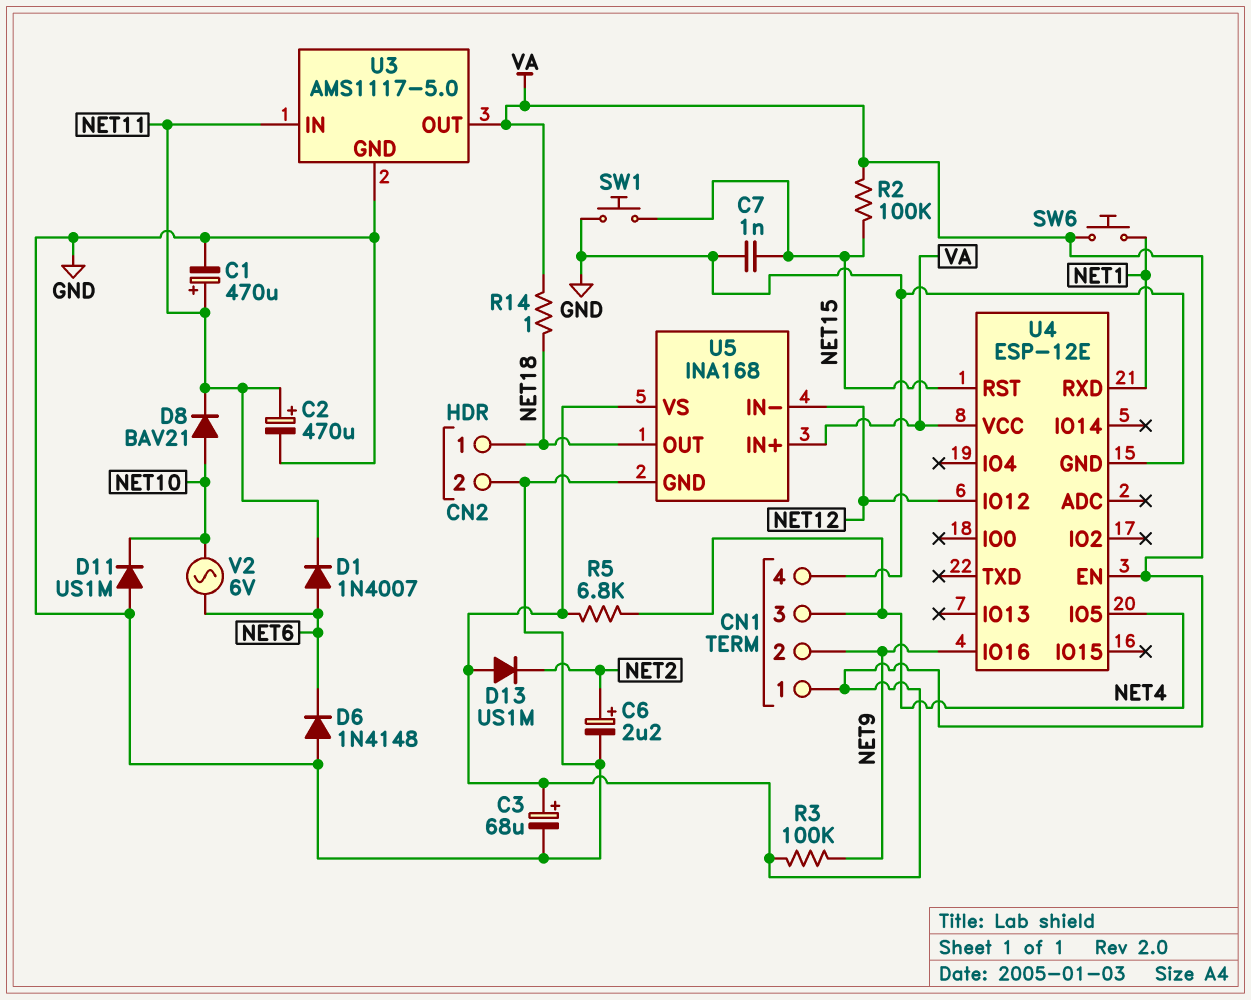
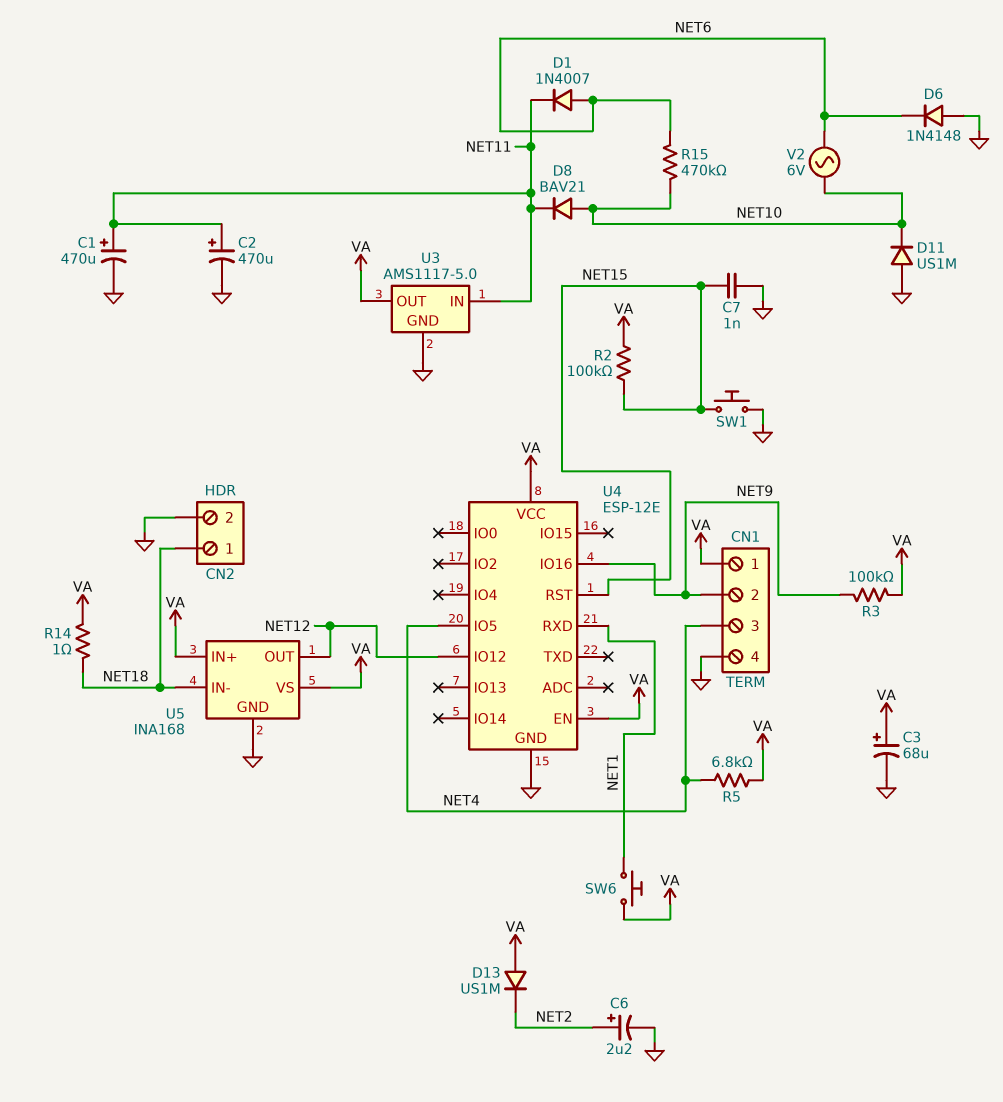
R15: none -> 470k (NET6, NET10)
U5 pin IN-: NET12 -> NET18
U5 pin OUT: NET18 -> NET12

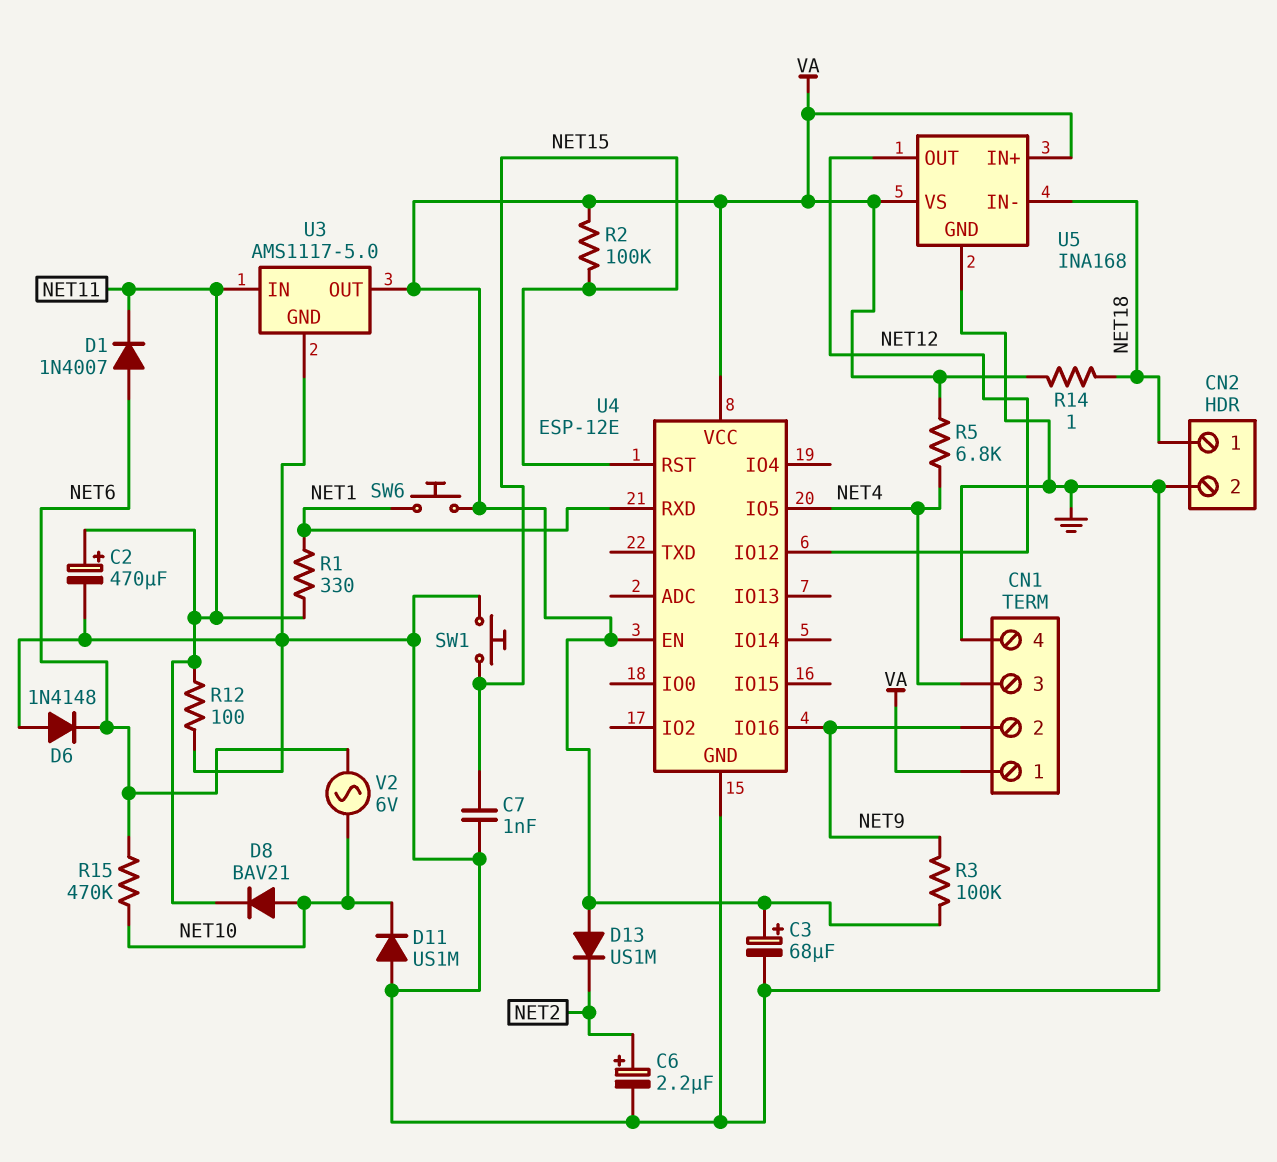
C1: 470uF (plus NET11, minus GND) -> none
R1: none -> 330 (NET1, NET11)
R12: none -> 100 (GND, NET11)

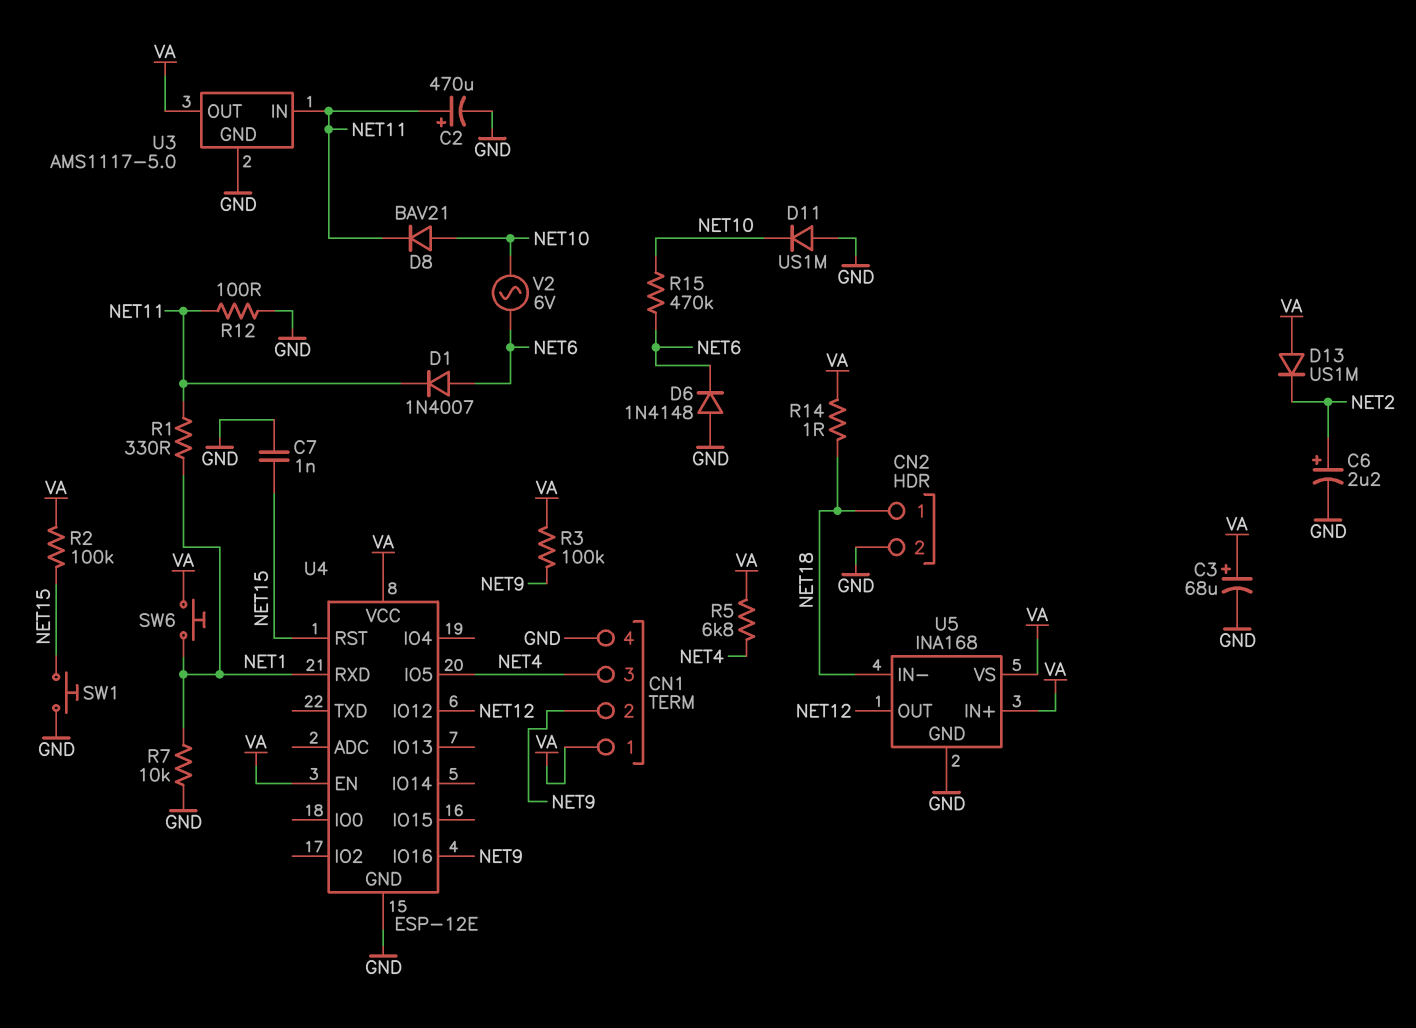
R7: none -> 10k (GND, NET1)

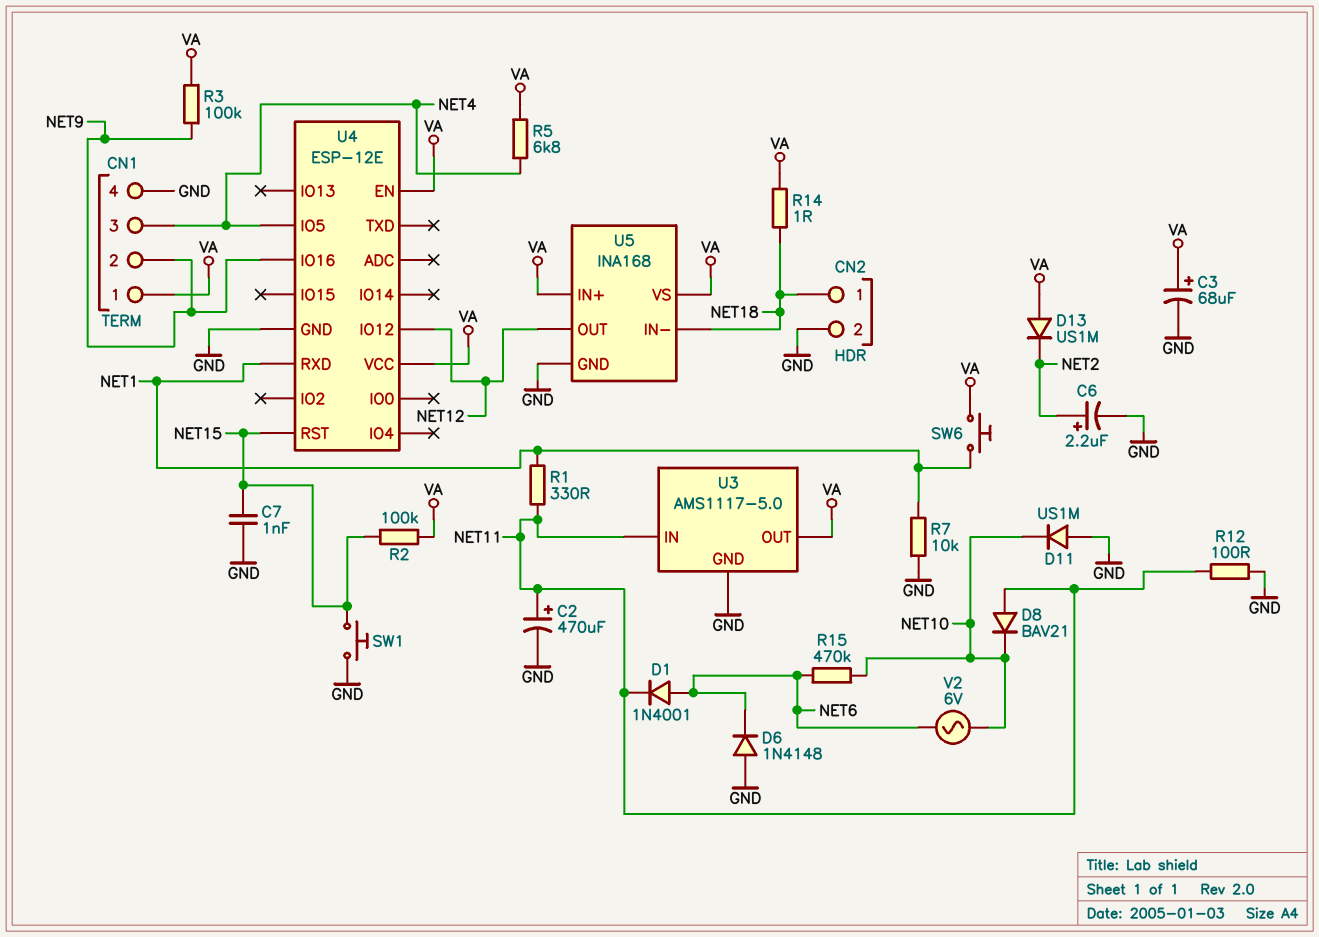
D1: diode 1N4007 (A NET6, K NET11) -> diode 1N4001 (A NET6, K NET11)
D8: diode BAV21 (A NET10, K NET11) -> diode BAV21 (A NET11, K NET10)

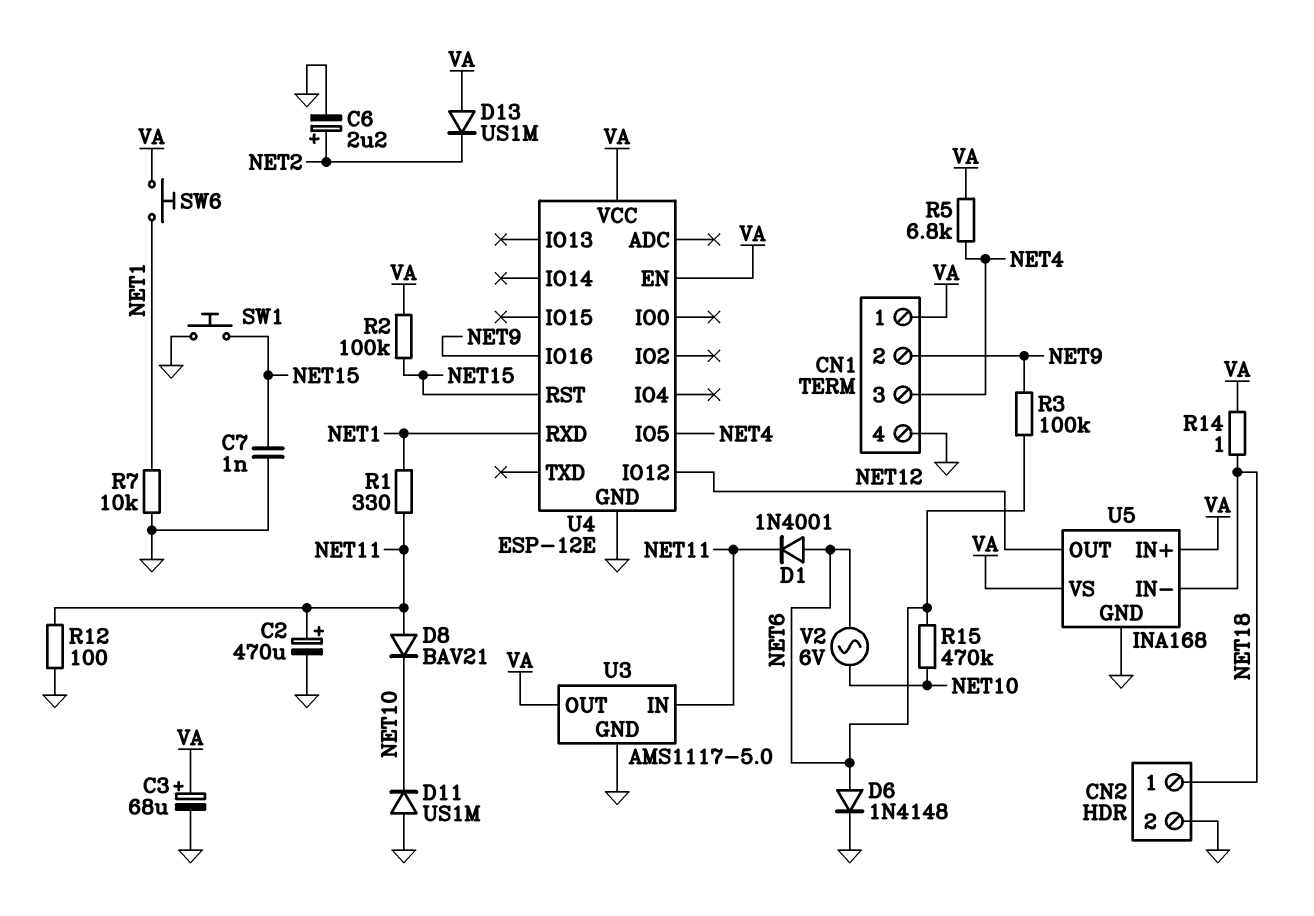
D6: diode 1N4148 (A GND, K NET6) -> diode 1N4148 (A NET6, K GND)
R3: 100k (NET9, VA) -> 100k (NET6, NET9)

